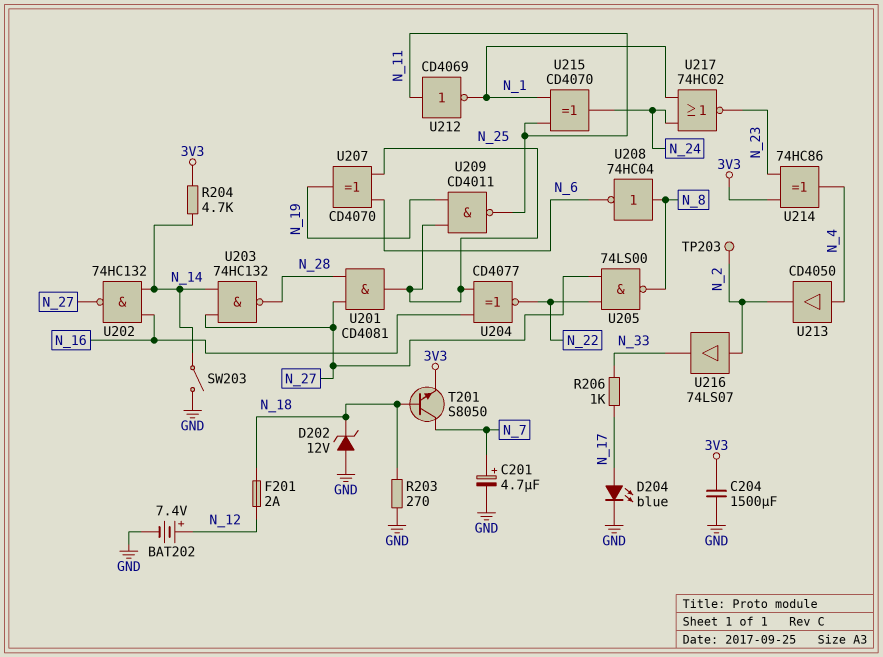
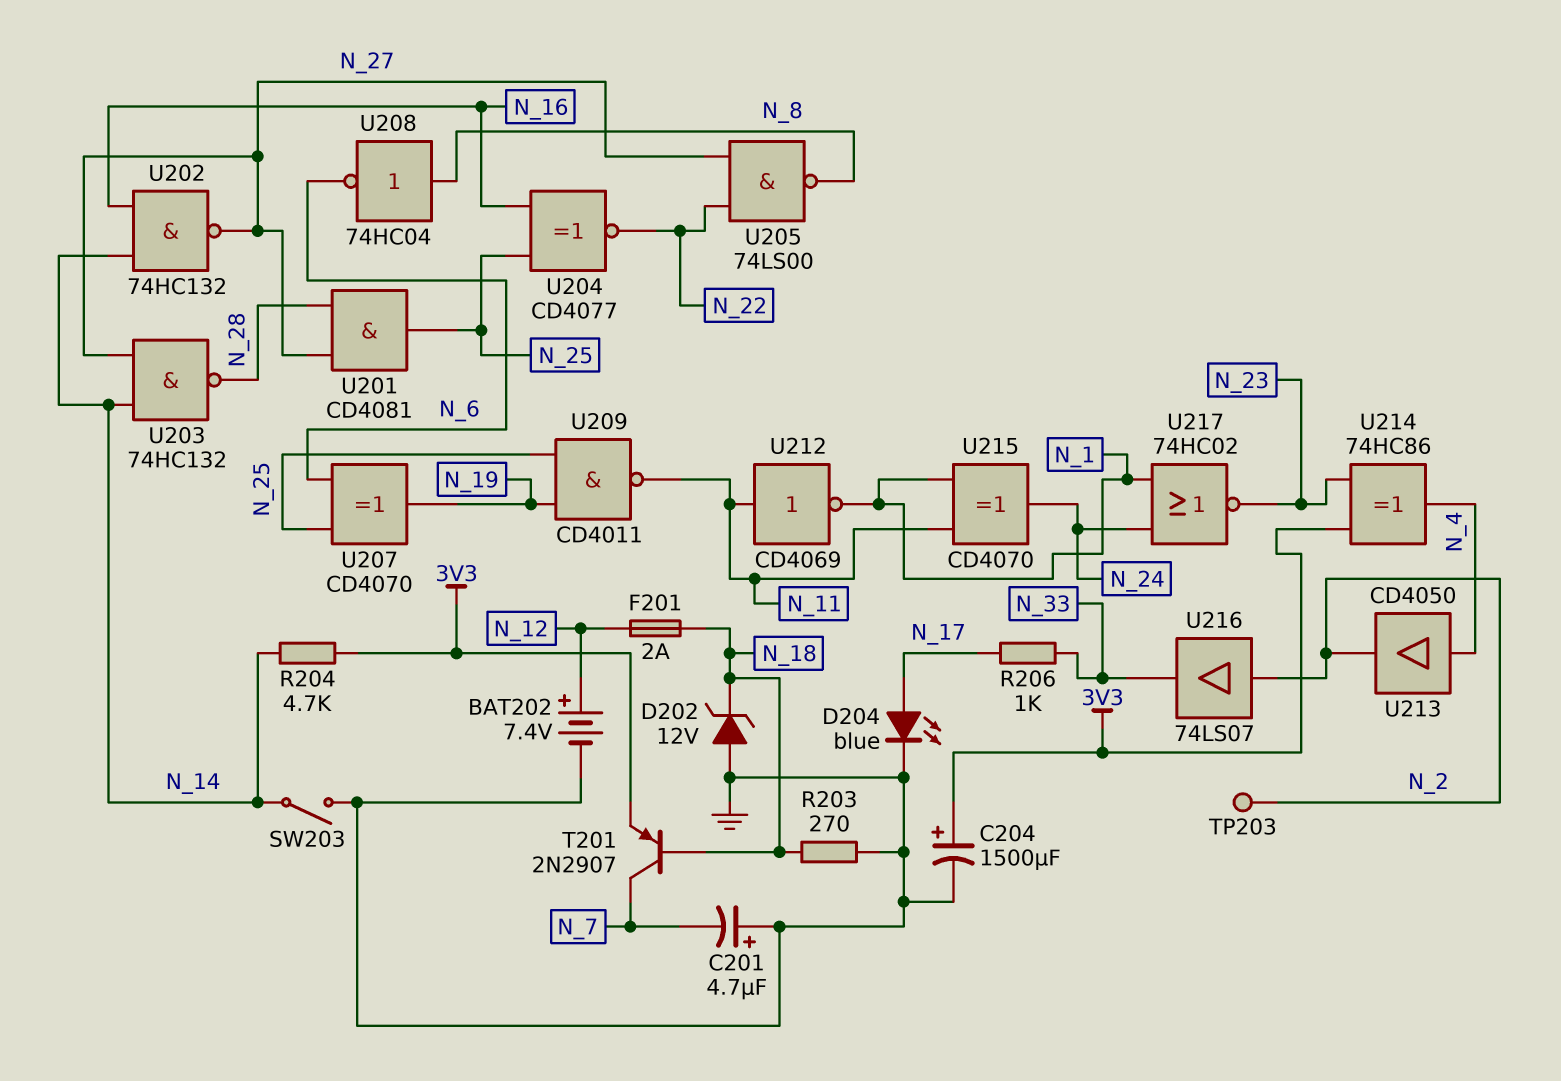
C201: 4.7uF (plus N_7, minus GND) -> 4.7uF (plus GND, minus N_7)
C204: 1500uF (3V3, GND) -> 1500uF (plus 3V3, minus GND)
T201: NPN S8050 (B N_18, C N_7, E 3V3) -> PNP 2N2907 (B N_18, C N_7, E 3V3)

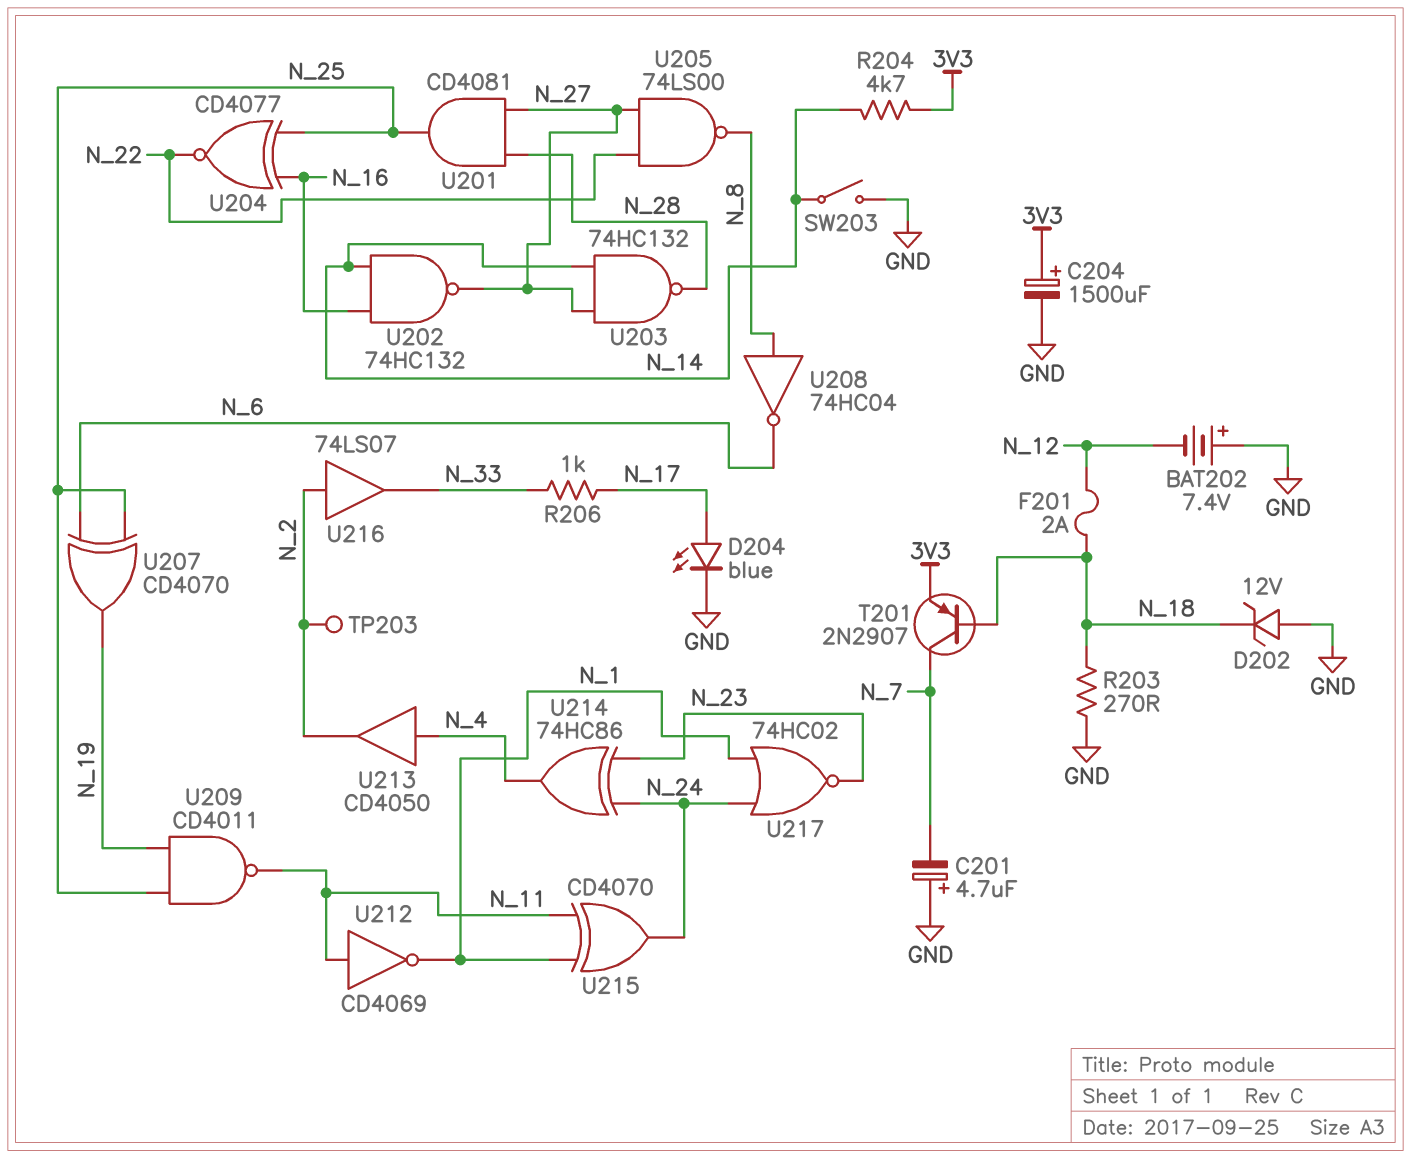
BAT202: 7.4V (plus N_12, minus GND) -> 7.4V (plus GND, minus N_12)
U214: XOR 74HC86 (in 3V3, in N_23, out N_4) -> XOR 74HC86 (in N_23, in N_24, out N_4)

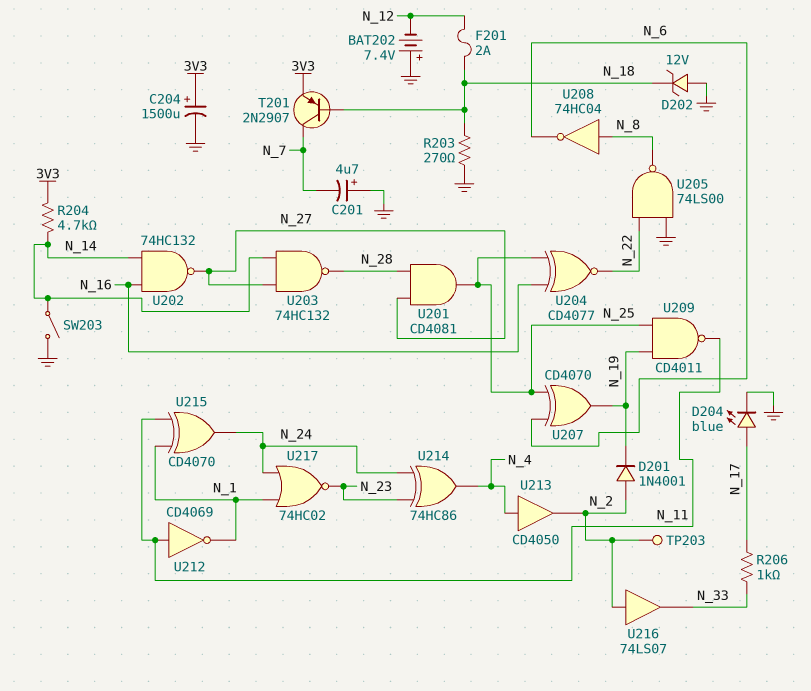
D201: none -> diode 1N4001 (A N_2, K N_19)
U205: NAND 74LS00 (in N_22, in N_27, out N_8) -> NAND 74LS00 (in GND, in N_22, out N_8)

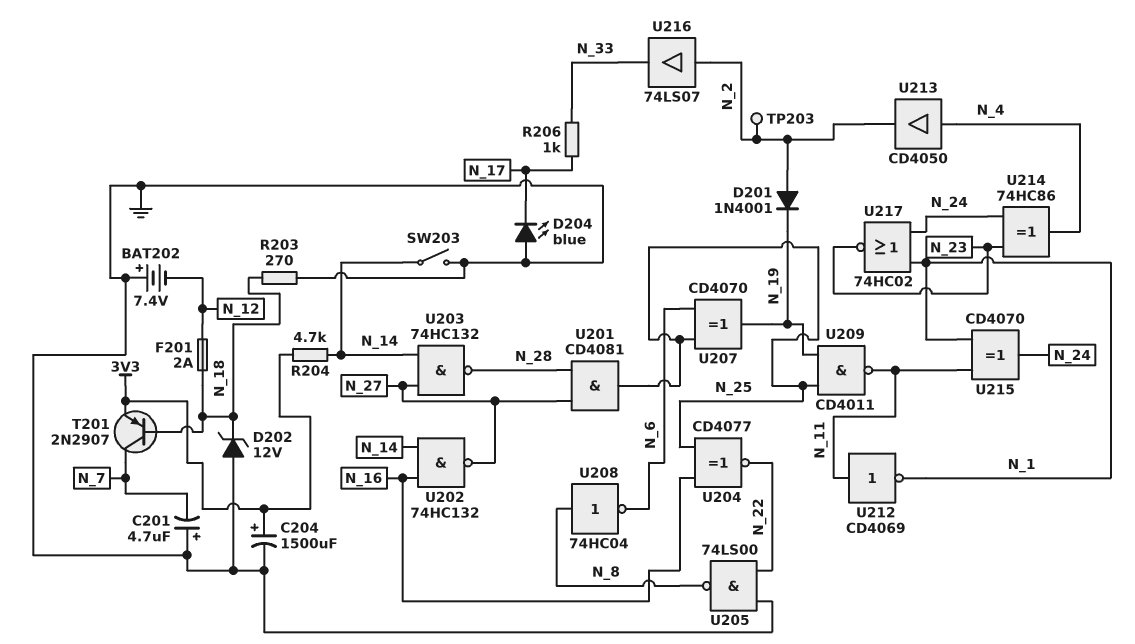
D204: LED blue (A N_17, K GND) -> LED blue (A GND, K N_17)

